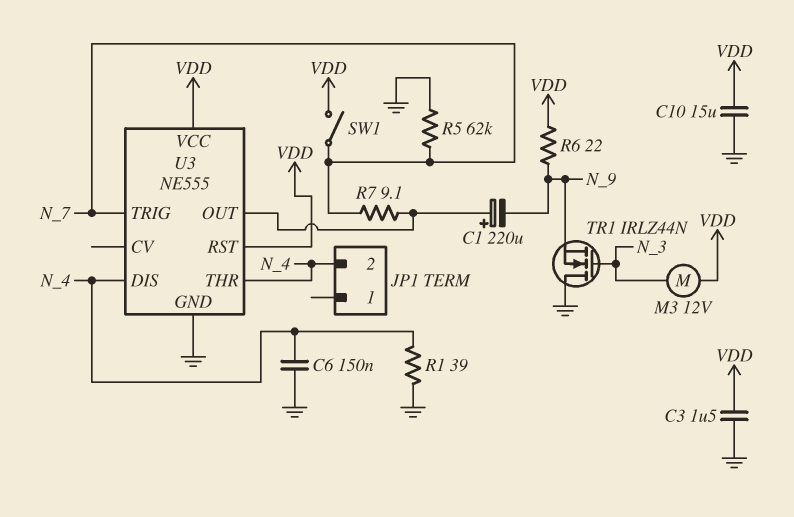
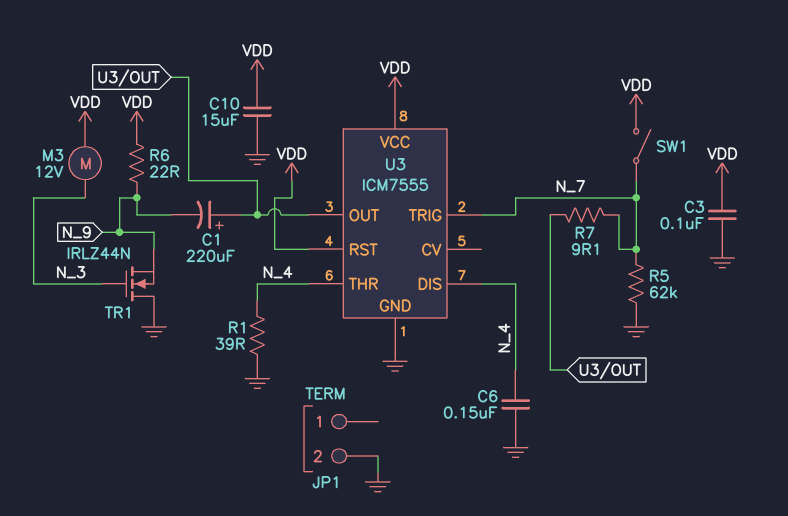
C3: 1.5uF (GND, VDD) -> 100nF (GND, VDD)
JP1 pin 2: N_4 -> GND
U3: NE555 -> ICM7555

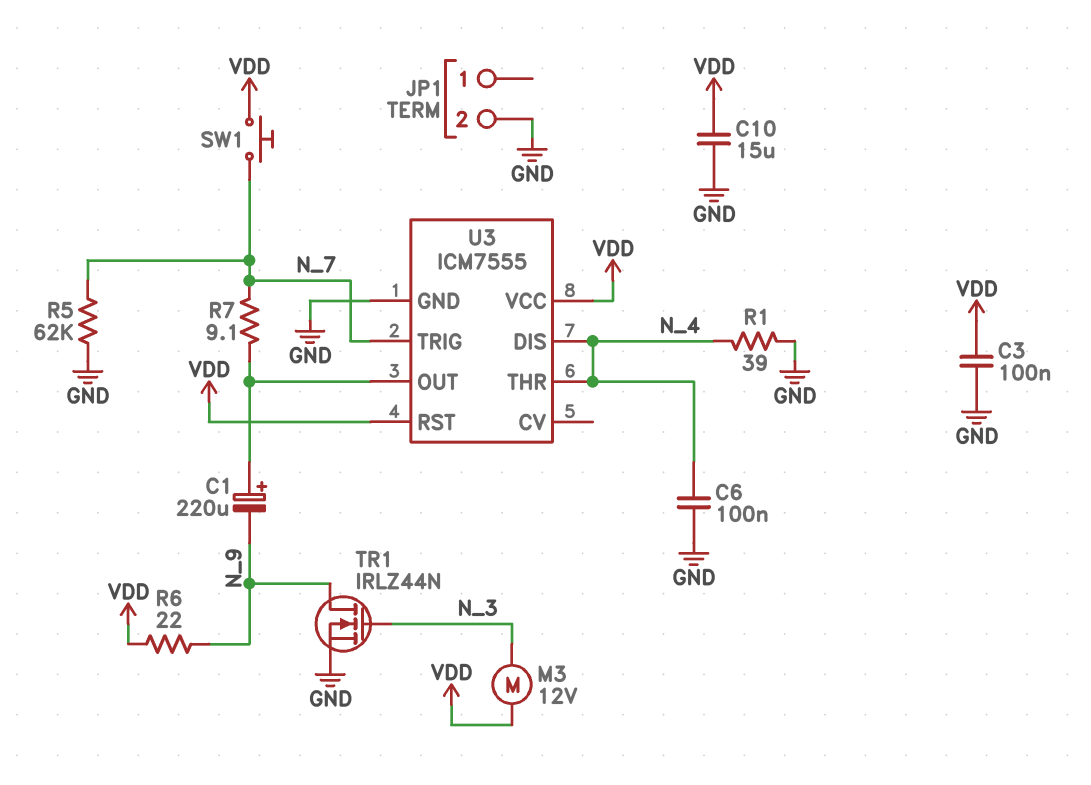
C6: 150nF (GND, N_4) -> 100nF (GND, N_4)
SW1: switch (N_7, VDD) -> button (N_7, VDD)
TR1: NMOS IRLZ44N (G N_3, D GND, S N_9) -> NMOS IRLZ44N (G N_3, D N_9, S GND)

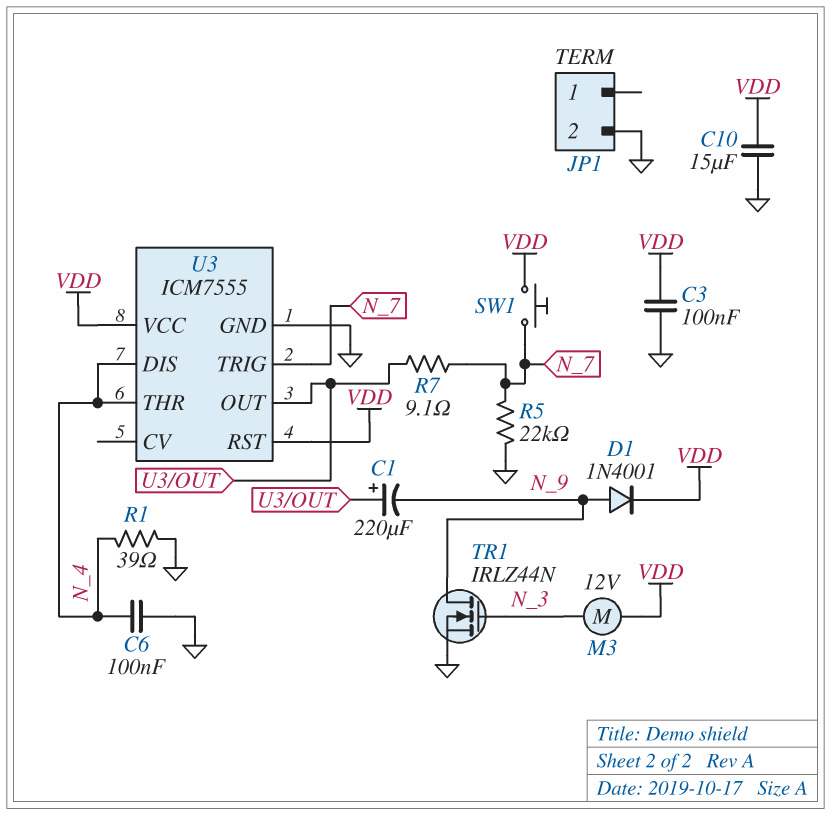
D1: none -> diode 1N4001 (A N_9, K VDD)
R5: 62k (GND, N_7) -> 22k (GND, N_7)
R6: 22 (N_9, VDD) -> none

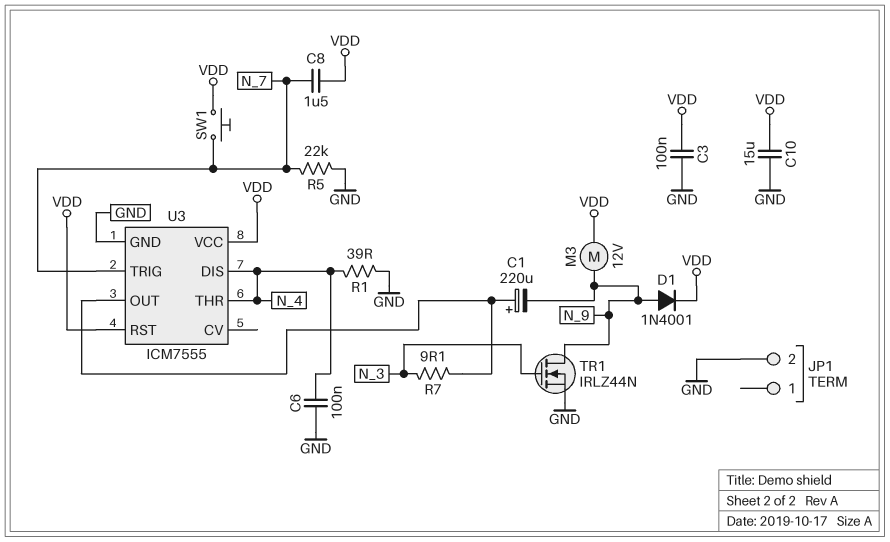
C8: none -> 1.5uF (N_7, VDD)
M3: motor 12V (N_3, VDD) -> motor 12V (N_9, VDD)
R7: 9.1 (N_7, U3/OUT) -> 9.1 (N_3, U3/OUT)

